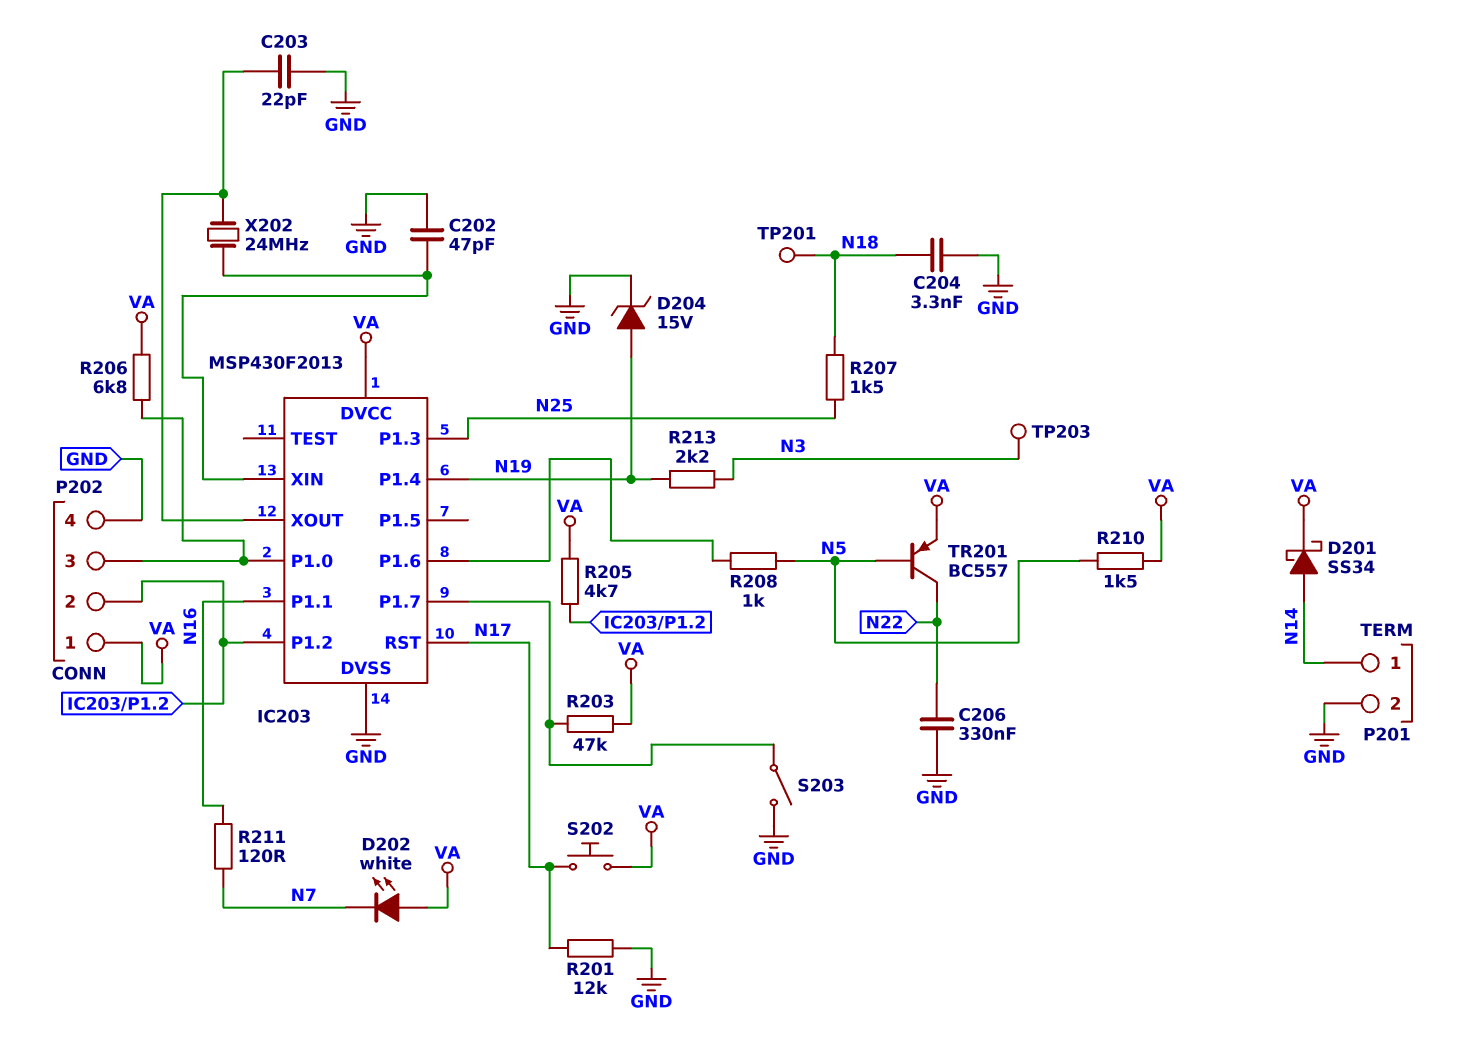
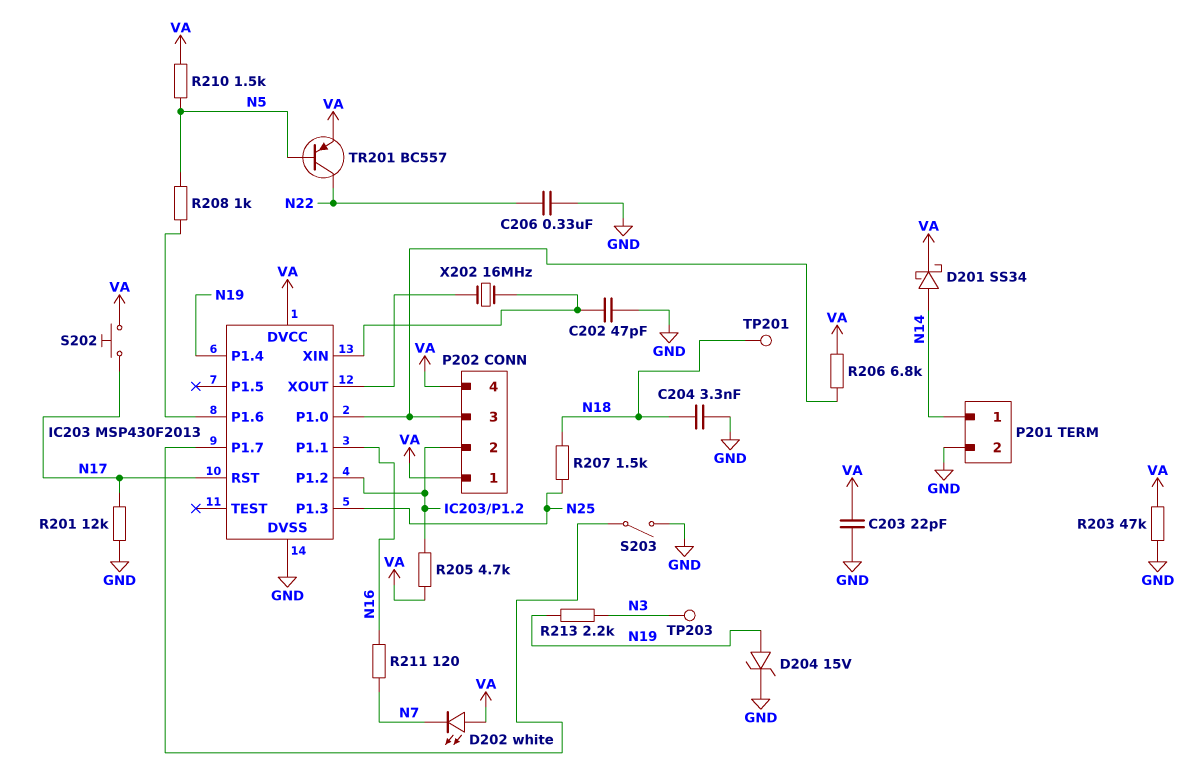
C203: 22pF (GND, IC203/XOUT) -> 22pF (GND, VA)
P202 pin 4: GND -> VA
R203: 47k (IC203/P1.7, VA) -> 47k (GND, VA)
X202: 24MHz (IC203/XIN, IC203/XOUT) -> 16MHz (IC203/XIN, IC203/XOUT)

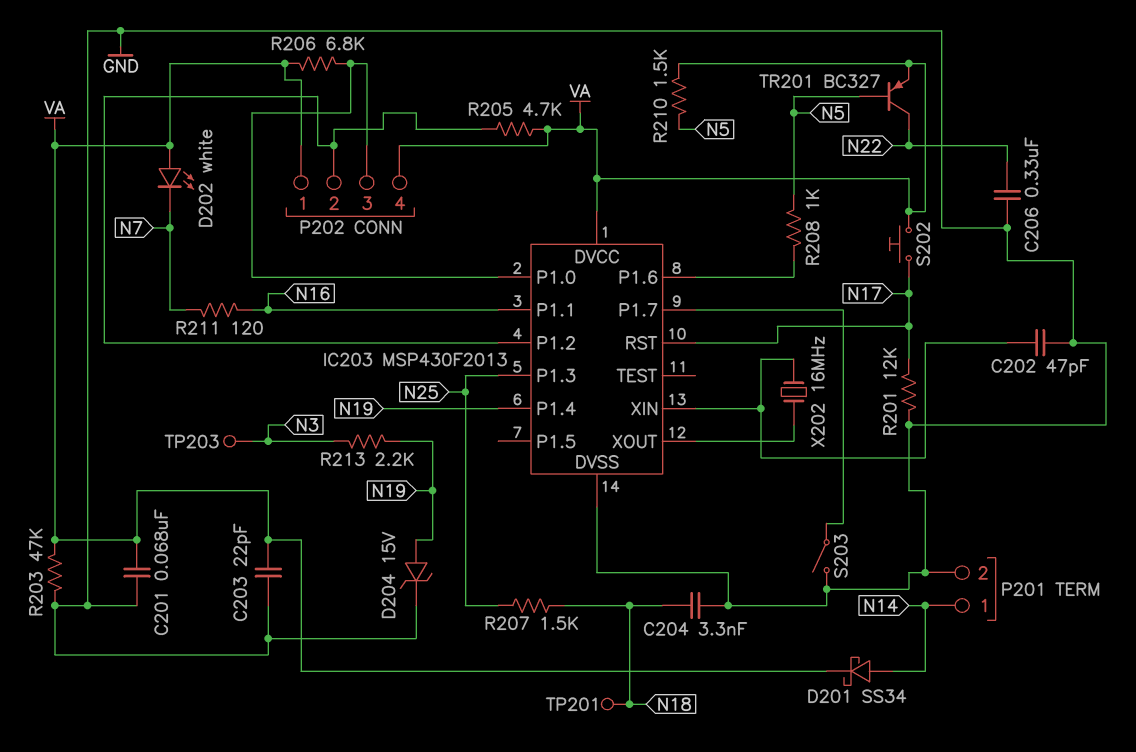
C201: none -> 68nF (GND, VA)
TR201: PNP BC557 (B N5, C N22, E VA) -> PNP BC327 (B N5, C N22, E VA)

